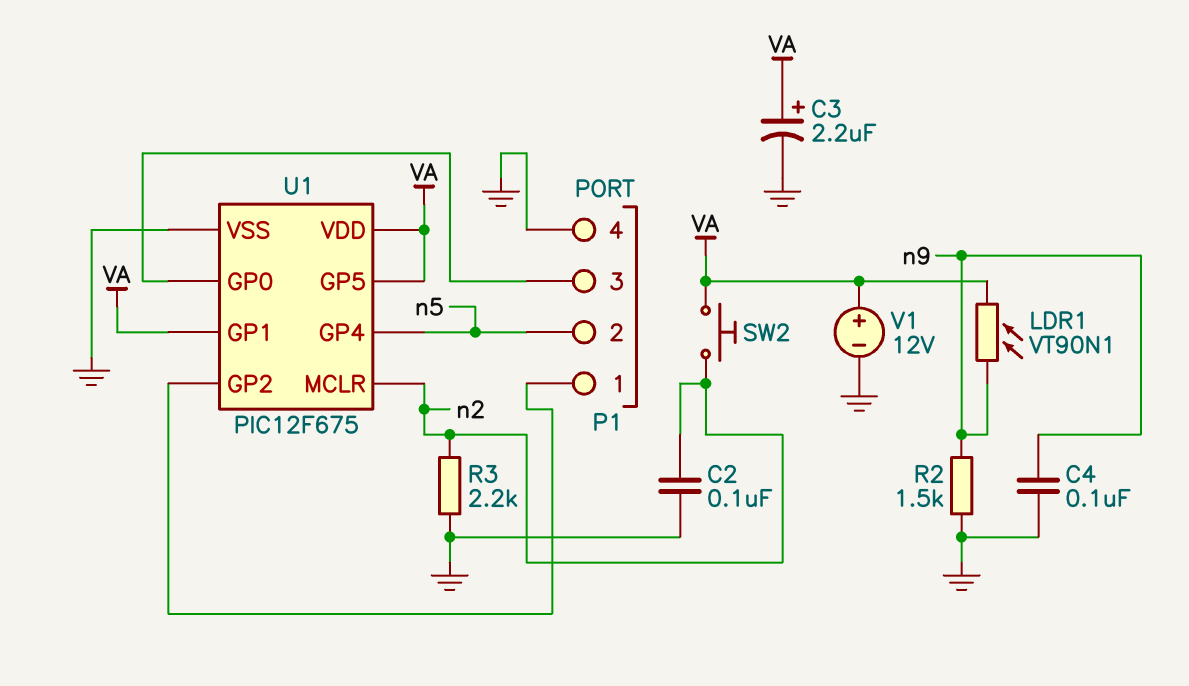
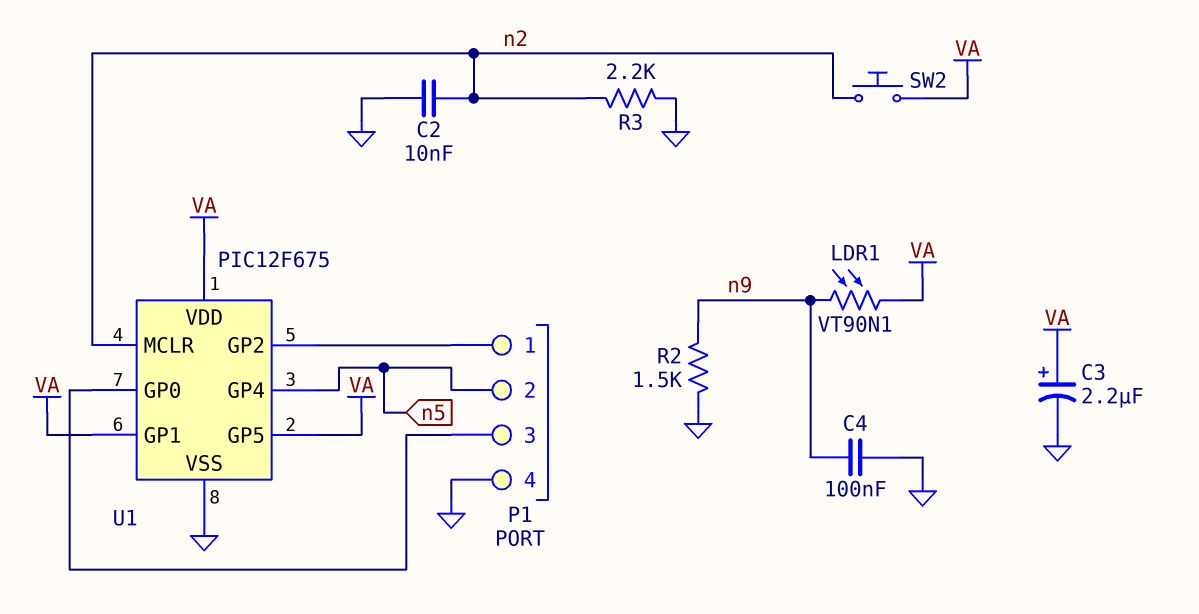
C2: 100nF (GND, n2) -> 10nF (GND, n2)
V1: 12V (plus VA, minus GND) -> none

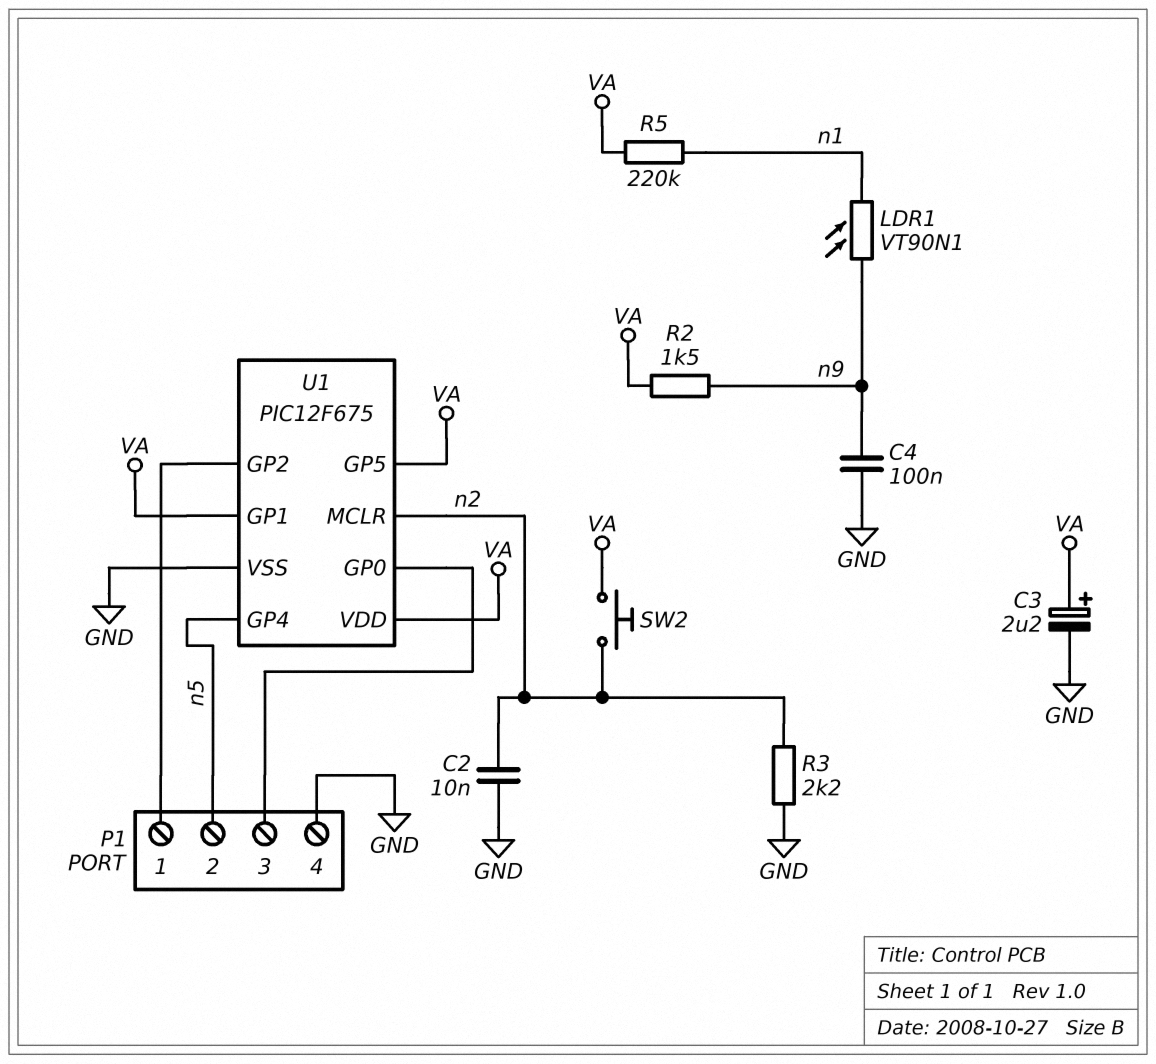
LDR1: VT90N1 (VA, n9) -> VT90N1 (n1, n9)
R2: 1.5k (GND, n9) -> 1.5k (VA, n9)
R5: none -> 220k (VA, n1)

